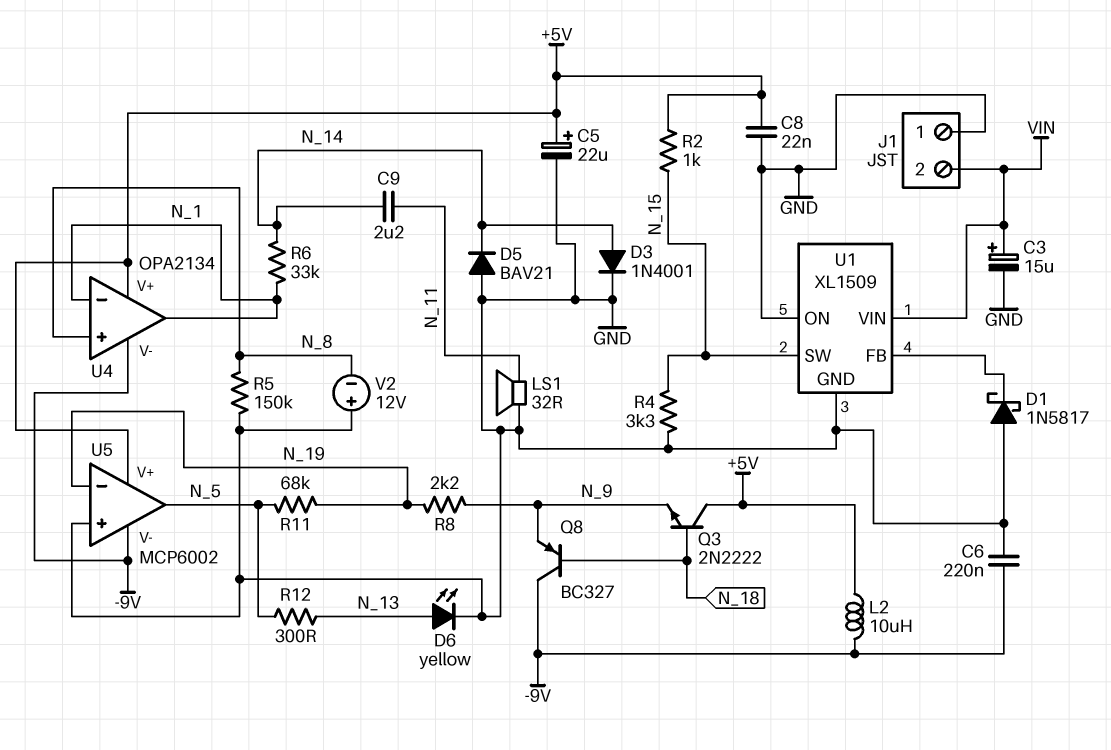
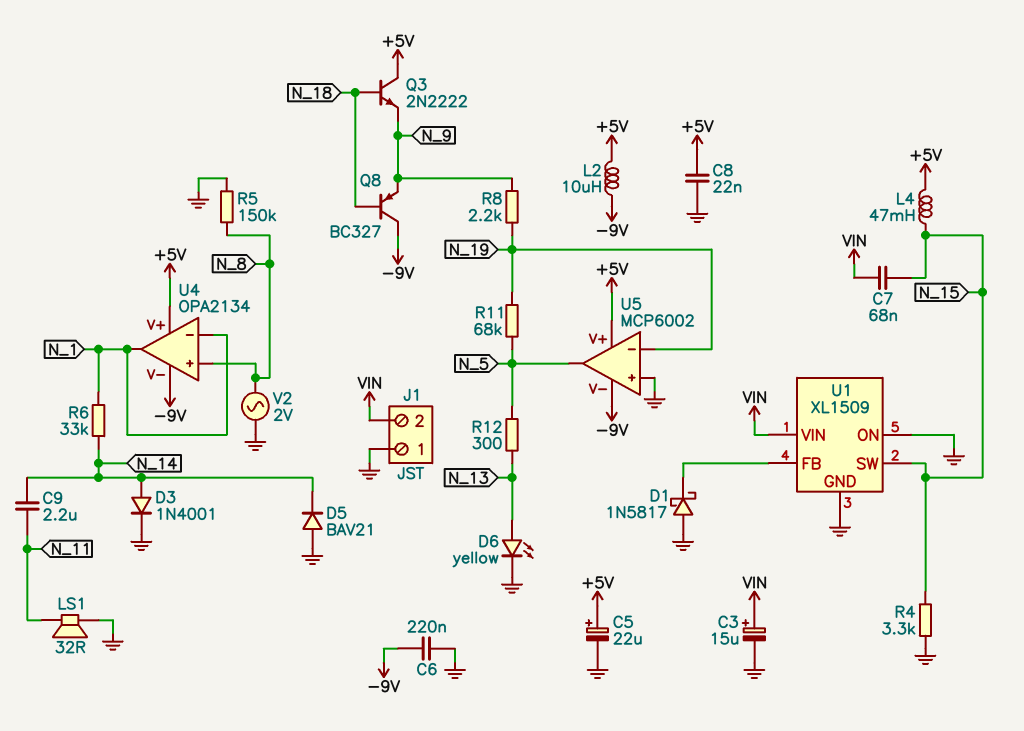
C7: none -> 68nF (N_15, VIN)
L4: none -> 47mH (+5V, N_15)
R2: 1k (+5V, N_15) -> none
V2: 12V (plus GND, minus N_8) -> AC 2V (GND, N_8)

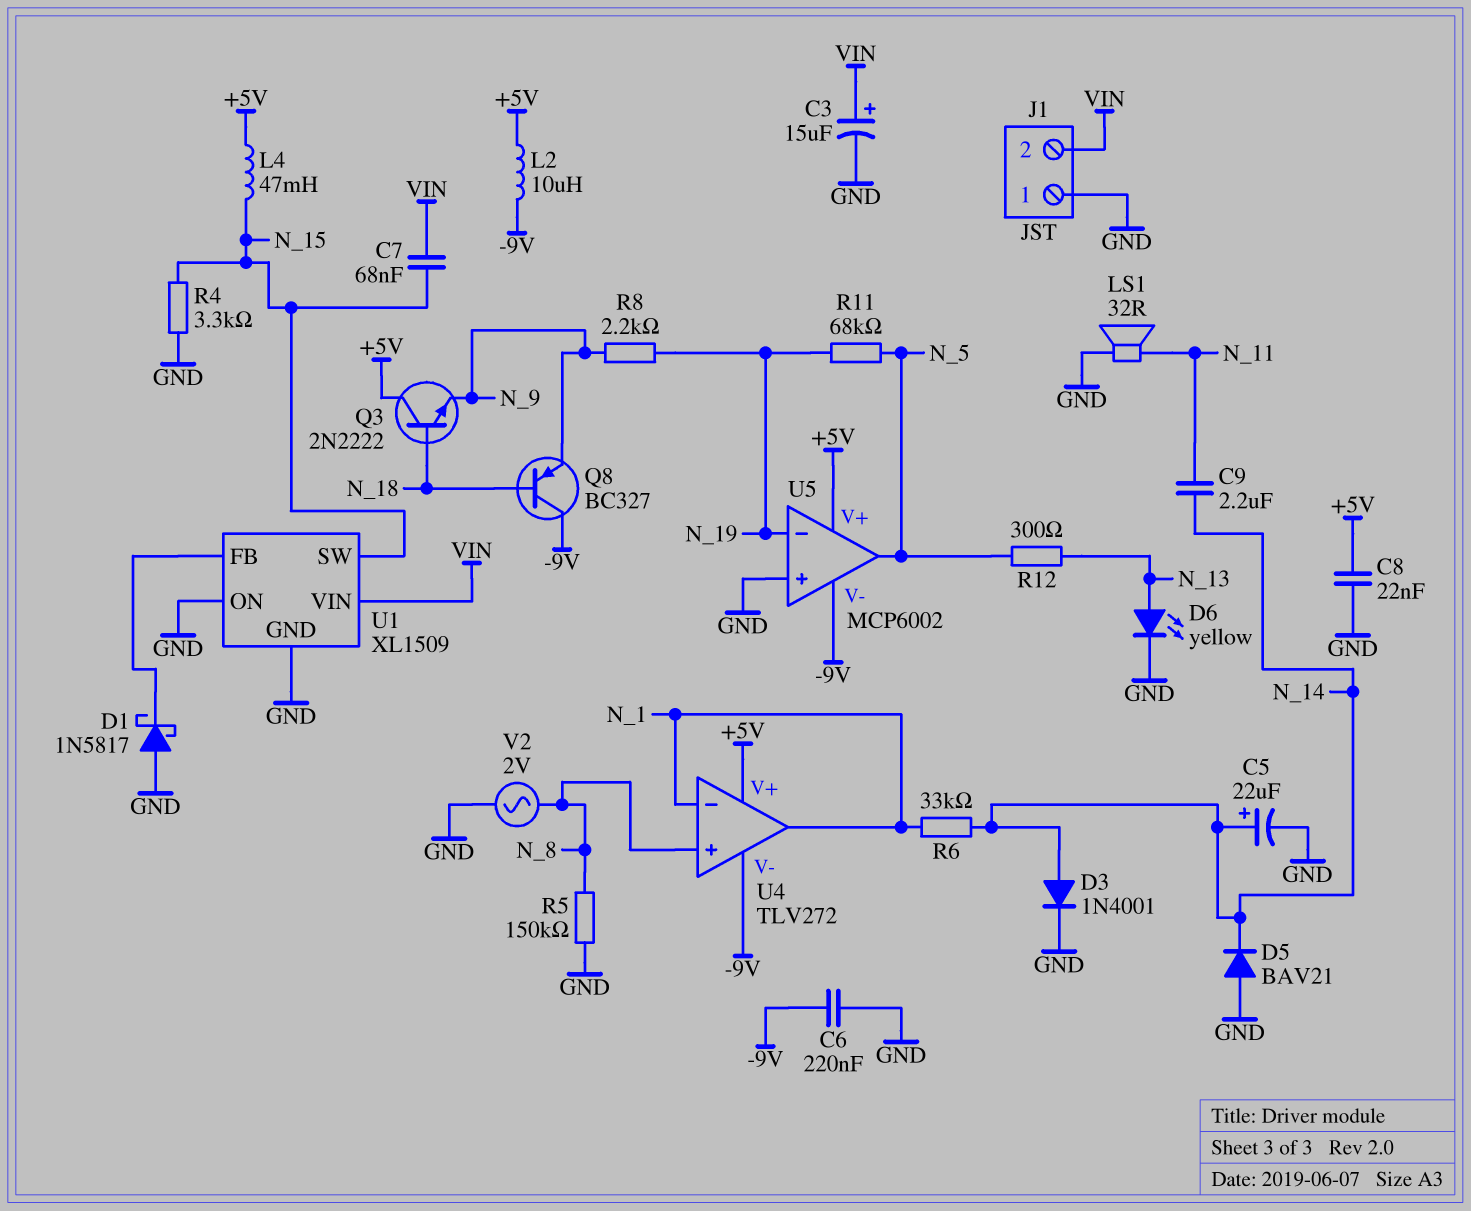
C5: 22uF (plus +5V, minus GND) -> 22uF (plus N_14, minus GND)
U4: OPA2134 -> TLV272

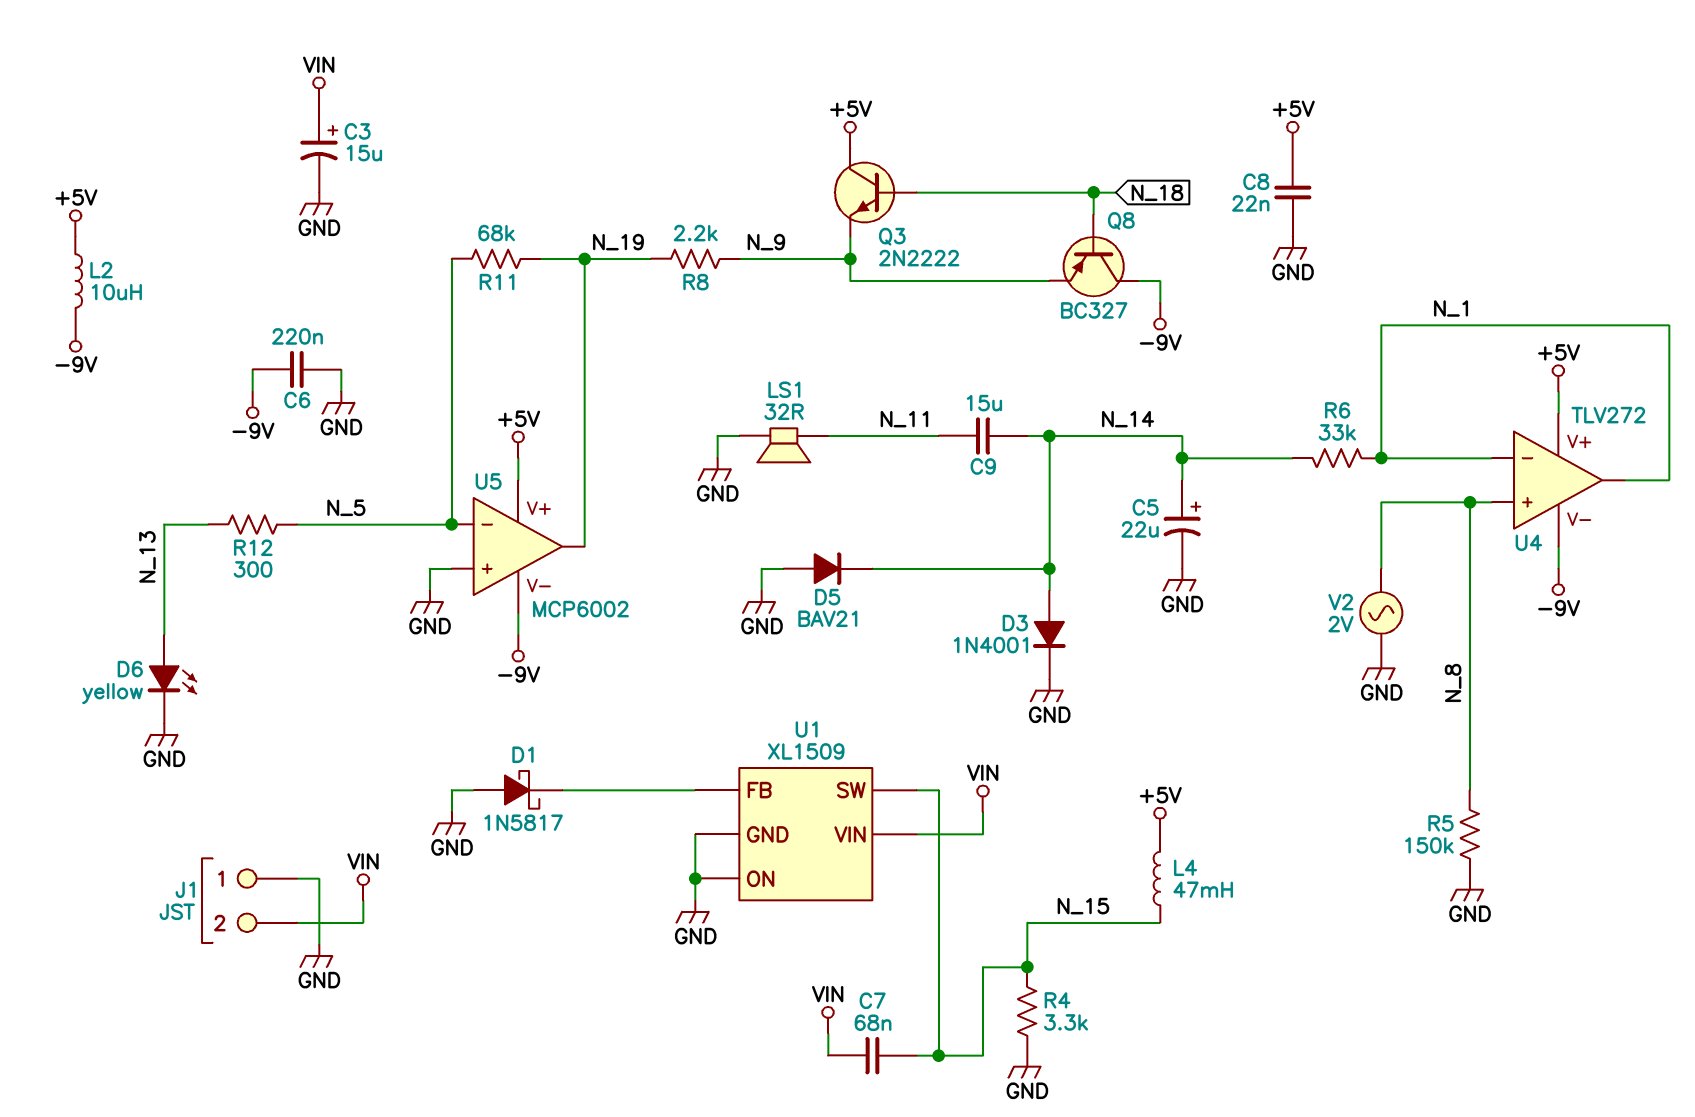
C9: 2.2uF (N_11, N_14) -> 15uF (N_11, N_14)
U5 pin in-: N_19 -> N_5
U5 pin out: N_5 -> N_19

